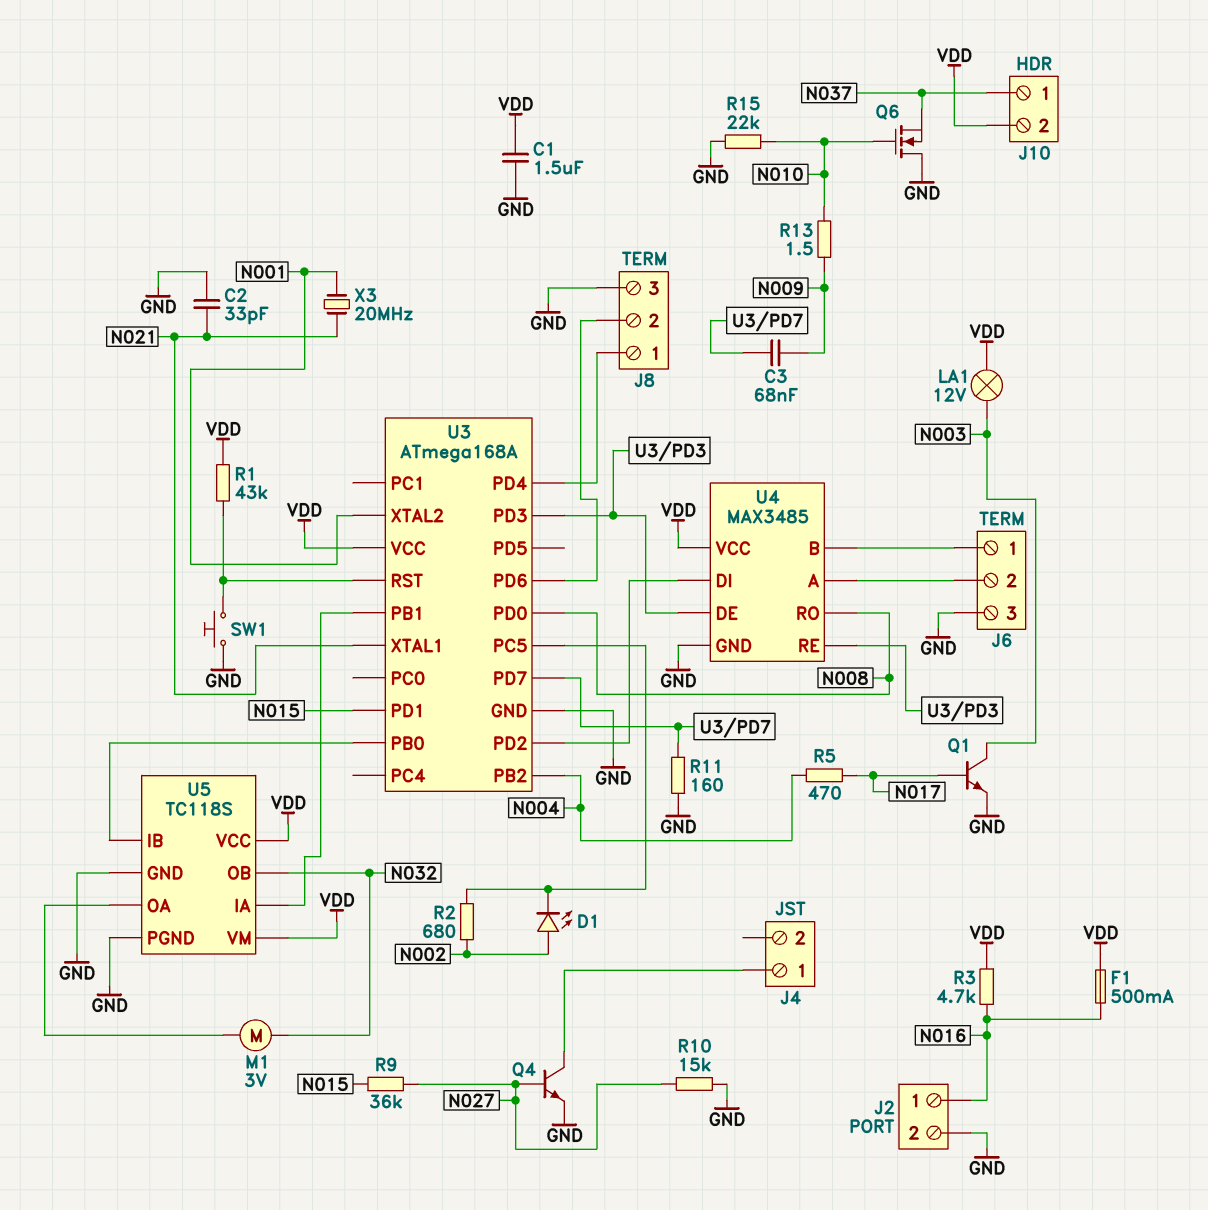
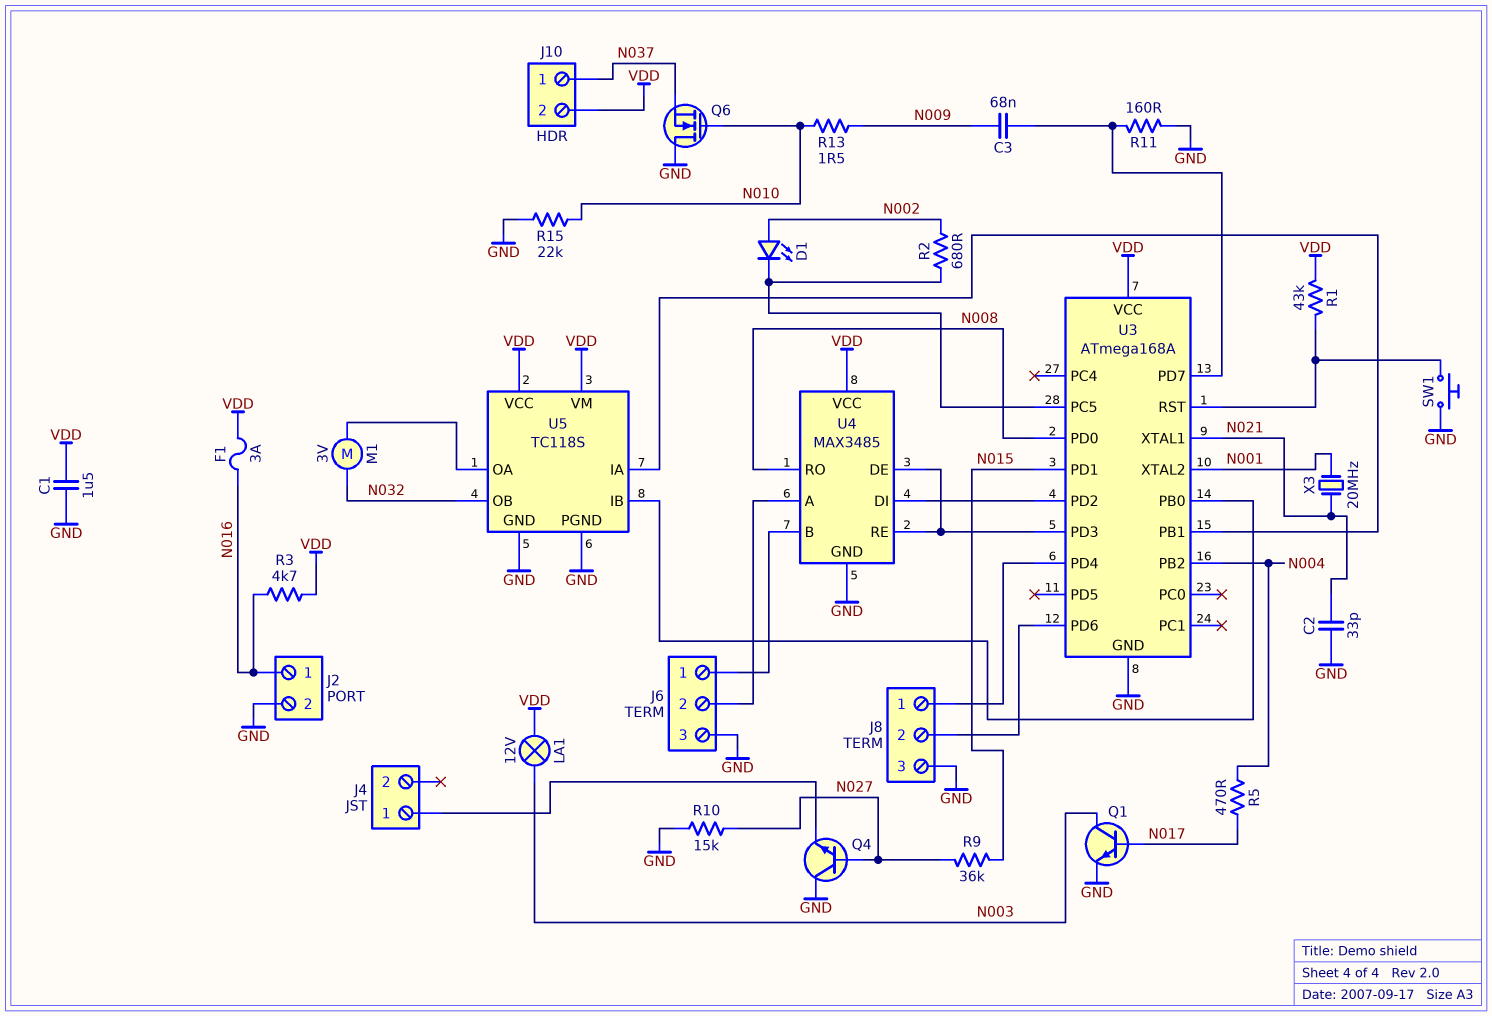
F1: 500mA (N016, VDD) -> 3A (N016, VDD)
Q4: NPN (B N027, C J4/1, E GND) -> NPN (B N027, C GND, E J4/1)

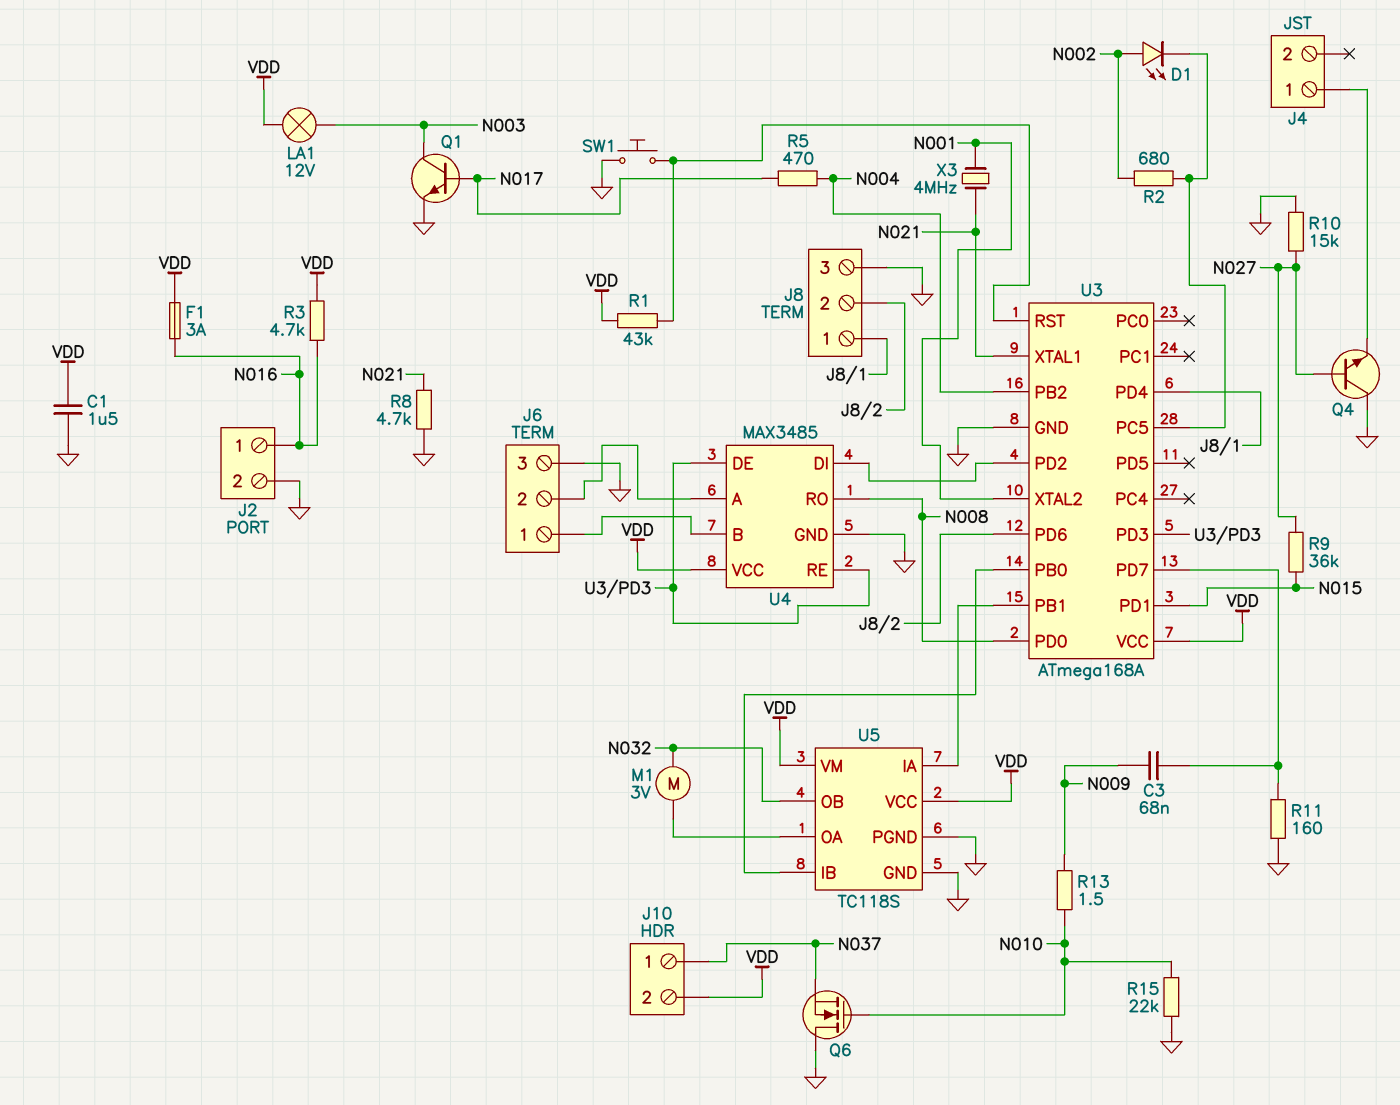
C2: 33pF (GND, N021) -> none
R8: none -> 4.7k (GND, N021)
X3: 20MHz (N001, N021) -> 4MHz (N001, N021)

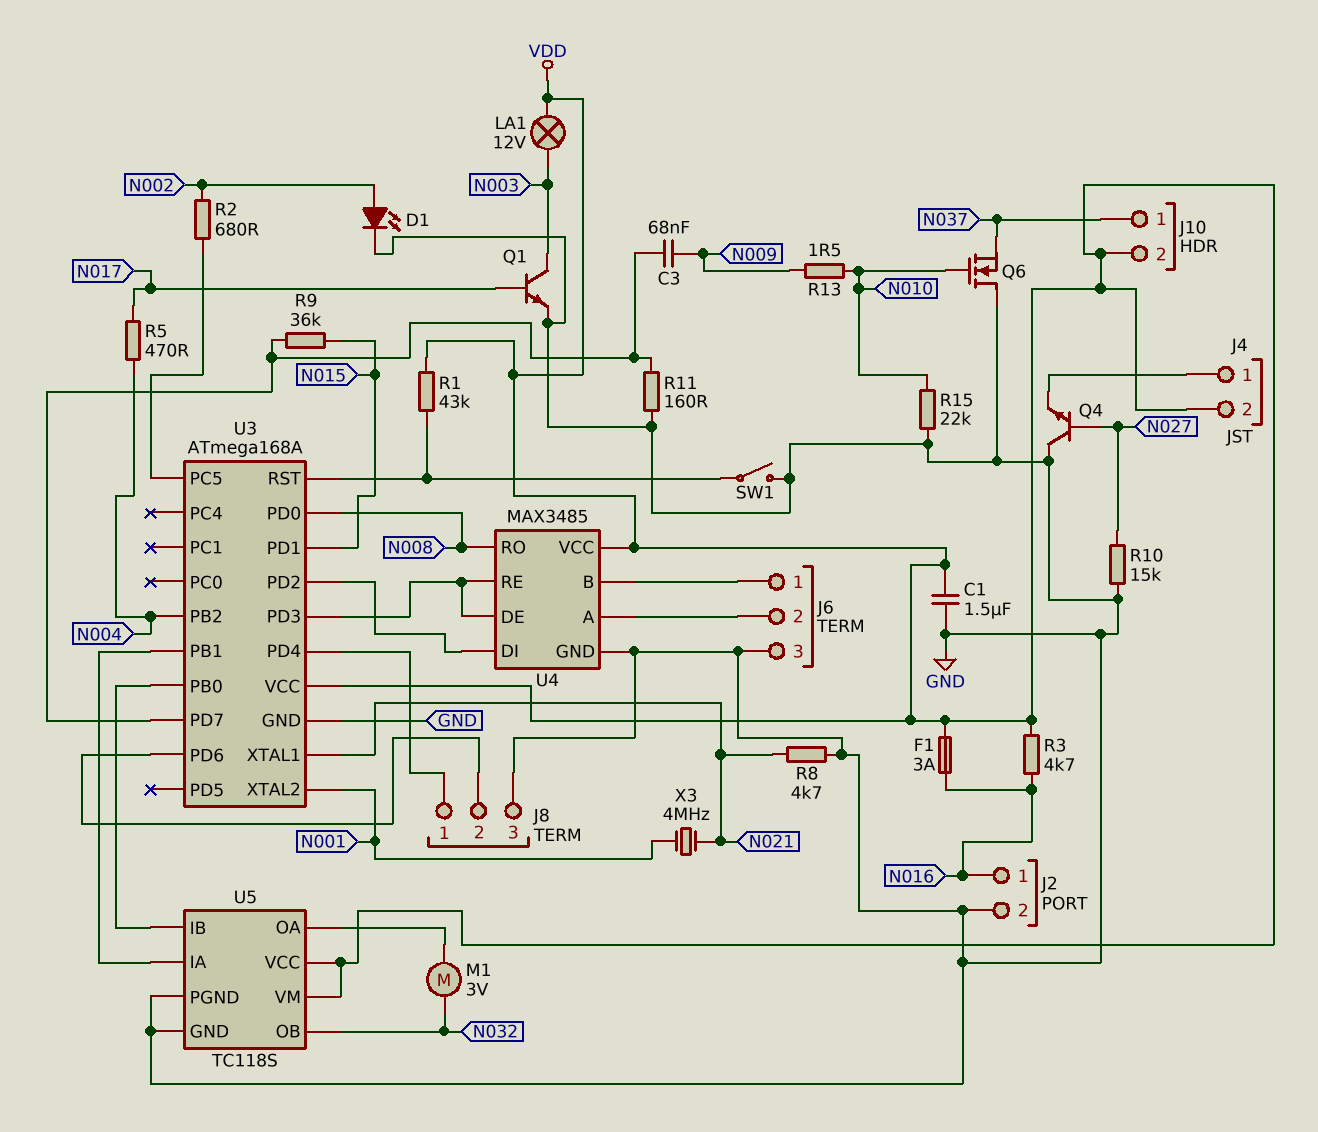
D1: LED (A N002, K U3/PC5) -> LED (A N002, K GND)
J4 pin 2: none -> VDD
R9: 36k (N015, N027) -> 36k (N015, U3/PD7)
SW1: button (GND, U3/RST) -> switch (GND, U3/RST)

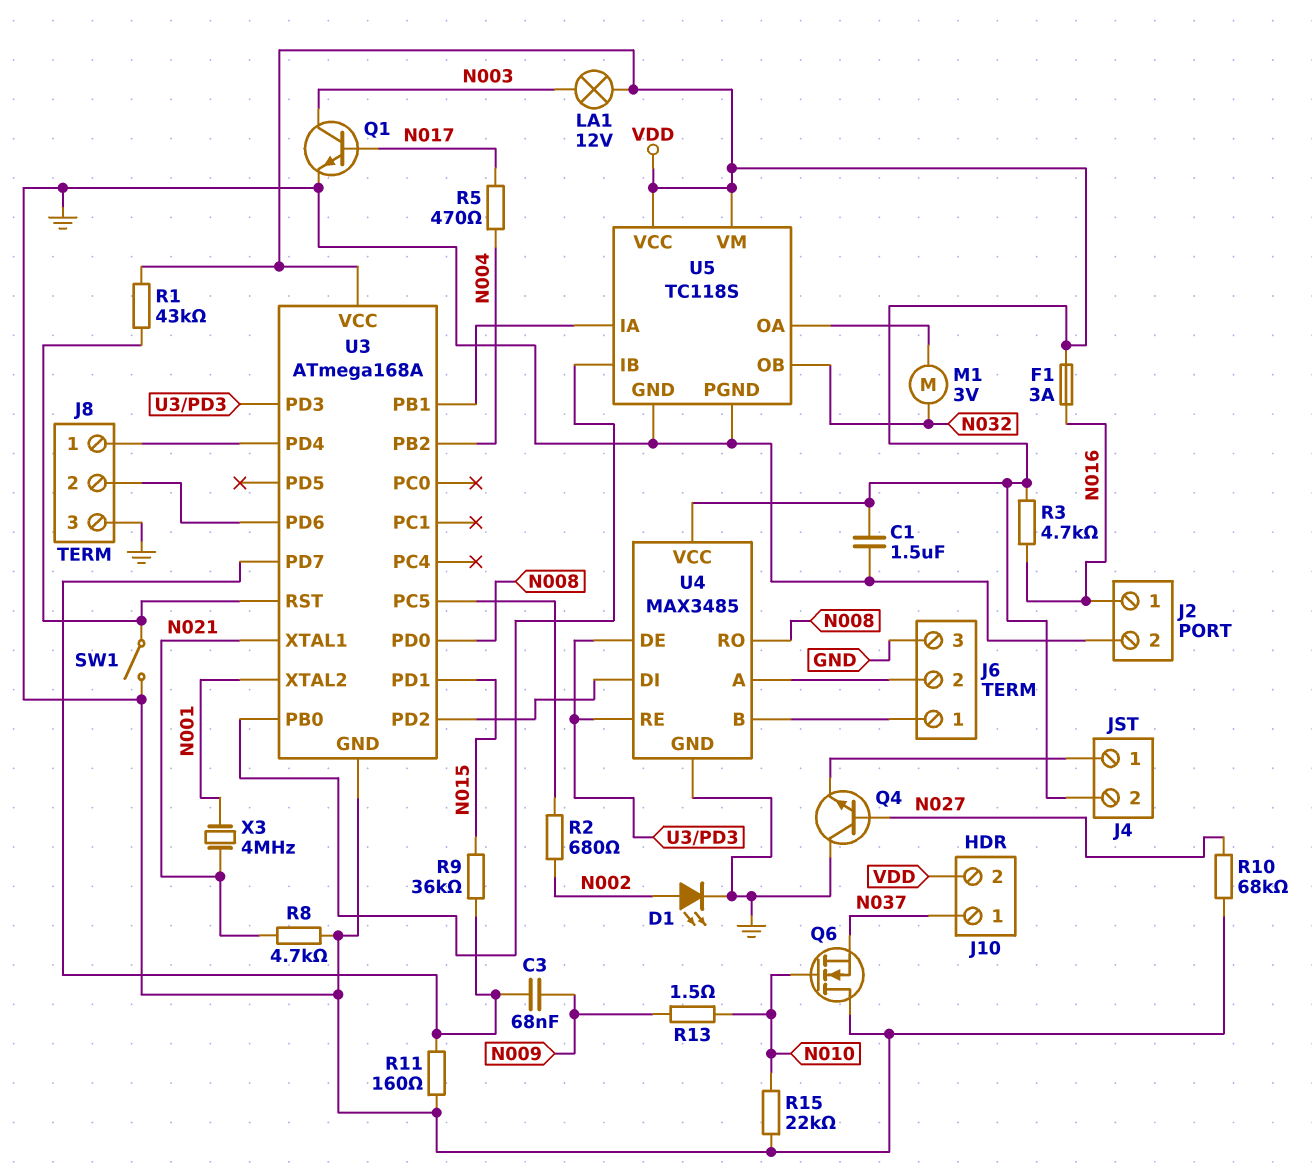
R10: 15k (GND, N027) -> 68k (GND, N027)

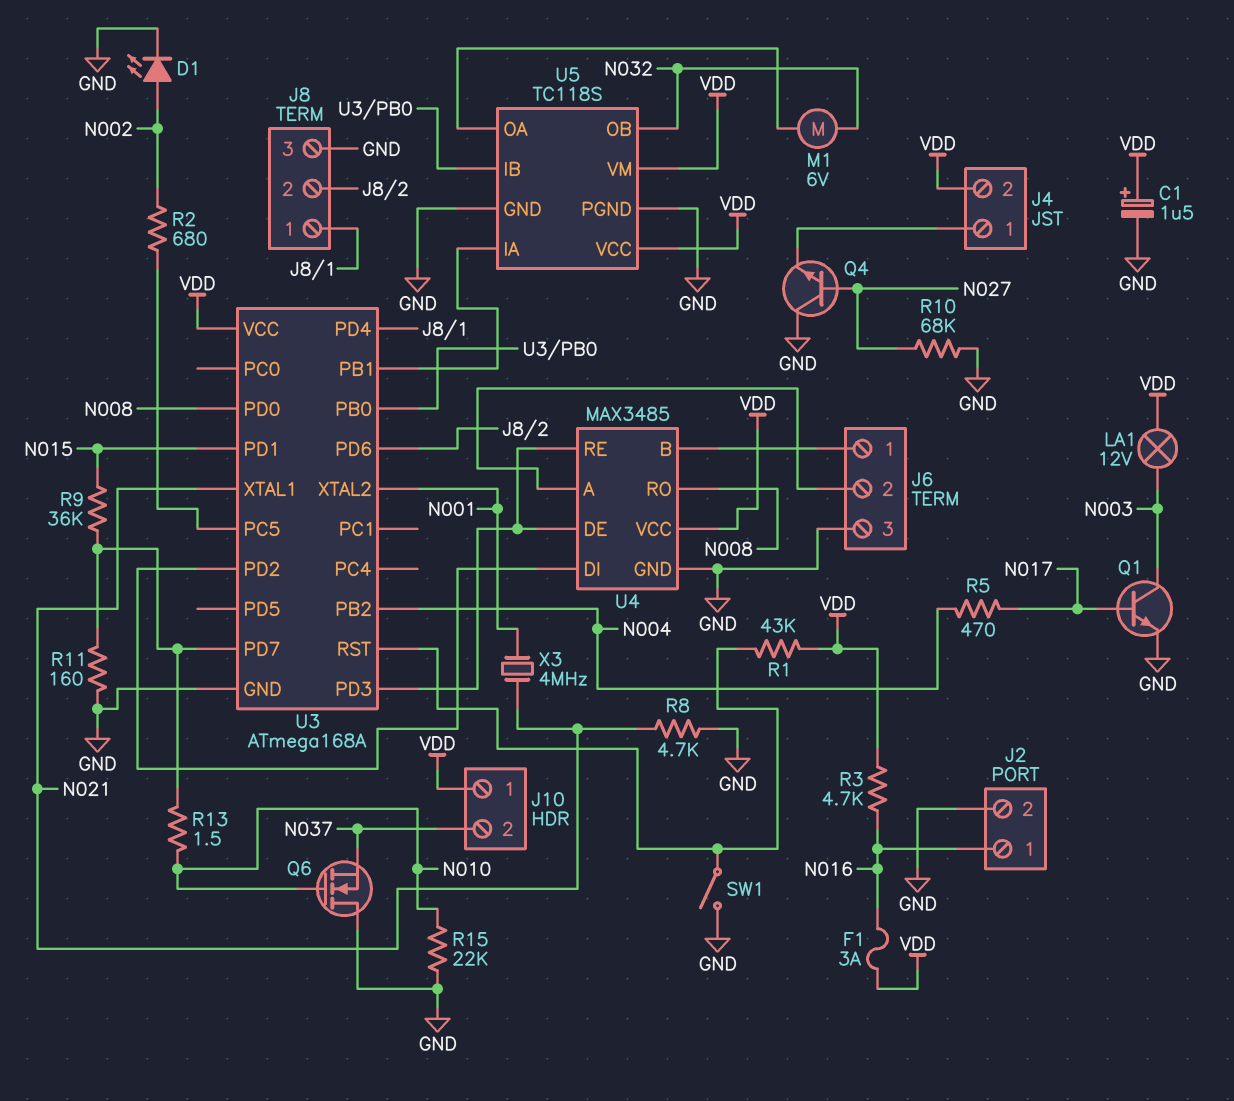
C1: 1.5uF (GND, VDD) -> 1.5uF (plus VDD, minus GND)
C3: 68nF (N009, U3/PD7) -> none
J10 pin 1: N037 -> VDD
J10 pin 2: VDD -> N037
M1: motor 3V (N032, U5/OA) -> motor 6V (N032, U5/OA)
R13: 1.5 (N009, N010) -> 1.5 (N010, U3/PD7)

